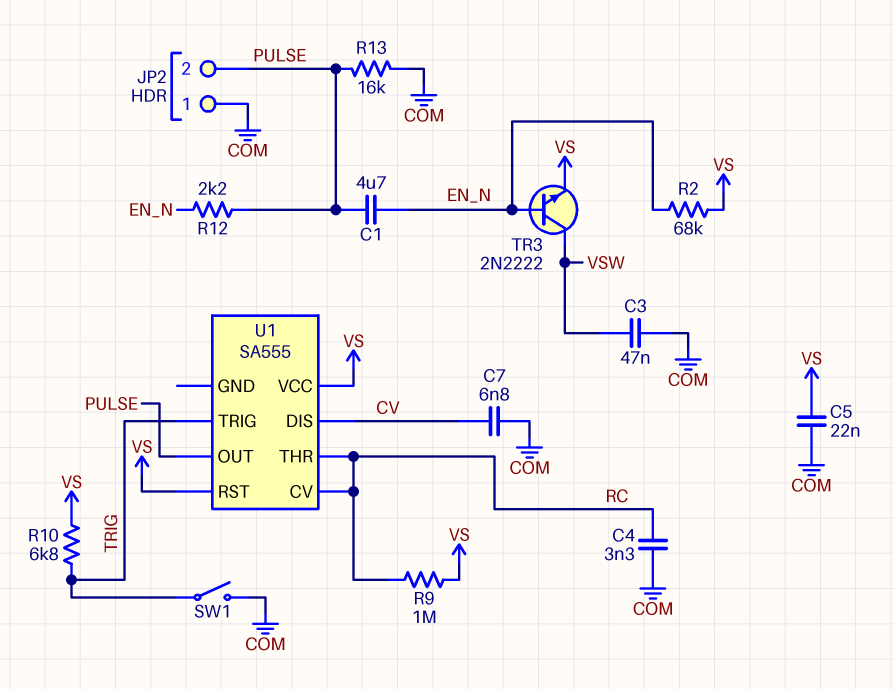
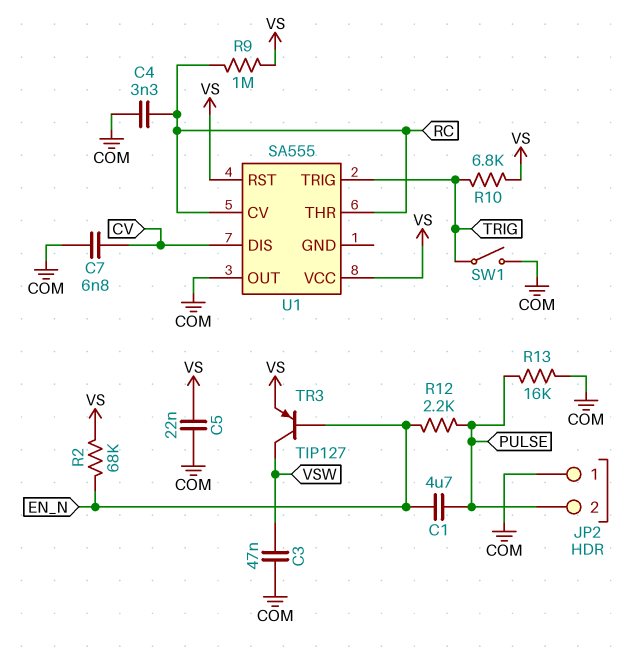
TR3: NPN 2N2222 (B EN_N, C VSW, E VS) -> PNP TIP127 (B EN_N, C VSW, E VS)
U1 pin OUT: PULSE -> COM

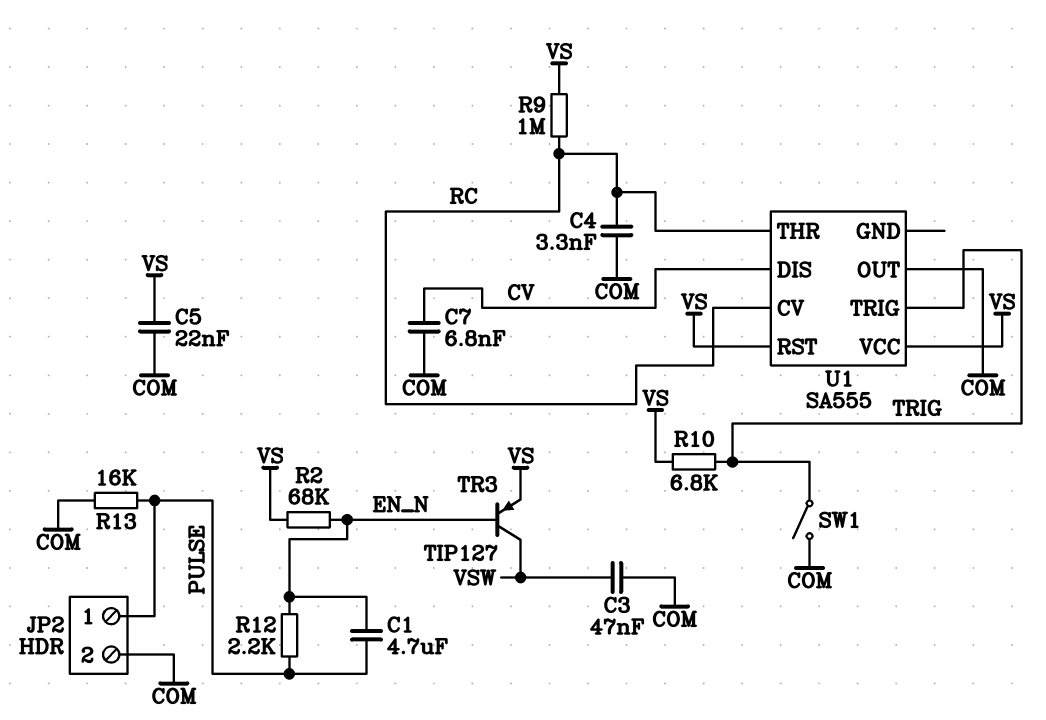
JP2 pin 1: COM -> PULSE
JP2 pin 2: PULSE -> COM

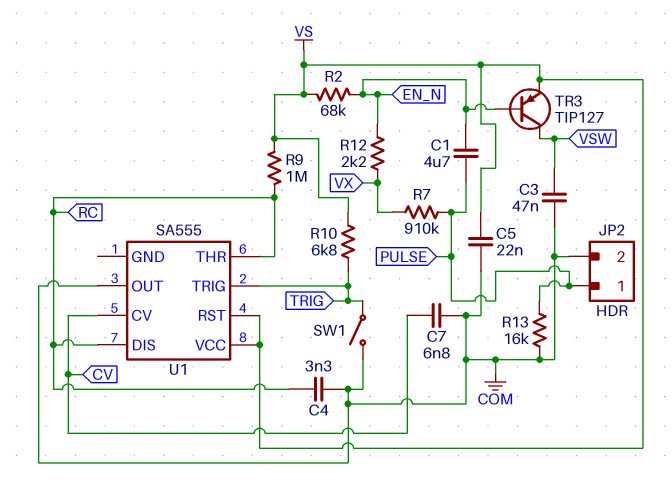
R7: none -> 910k (PULSE, VX)
R12: 2.2k (EN_N, PULSE) -> 2.2k (EN_N, VX)
U1 pin CV: RC -> CV
U1 pin DIS: CV -> RC

